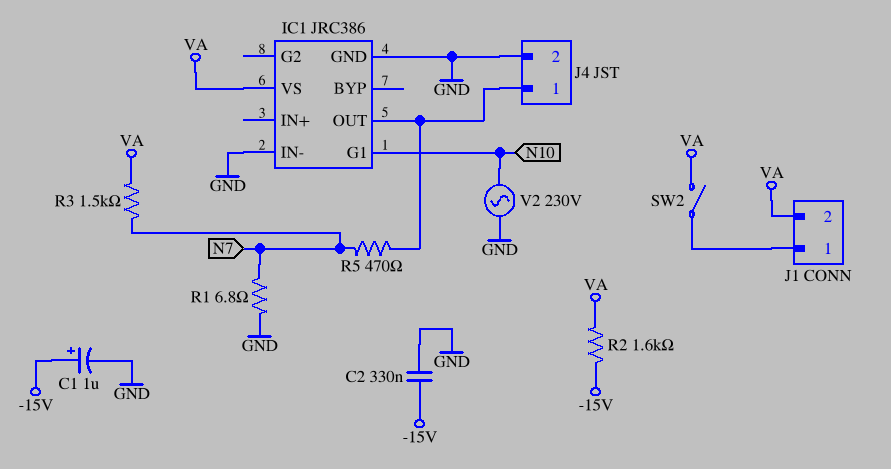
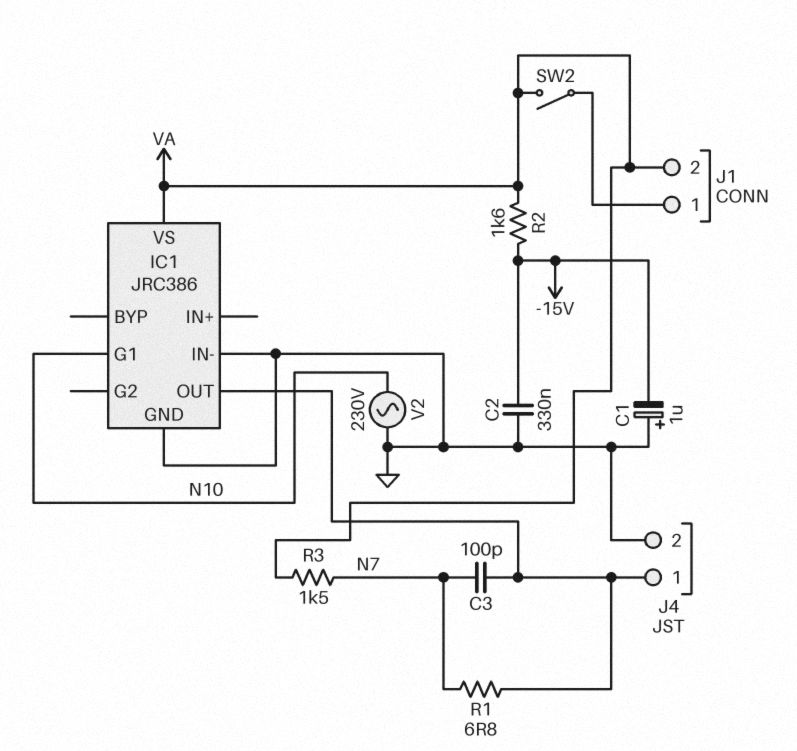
C1: 1uF (plus -15V, minus GND) -> 1uF (plus GND, minus -15V)
C3: none -> 100pF (IC1/OUT, N7)
R1: 6.8 (GND, N7) -> 6.8 (IC1/OUT, N7)
R5: 470 (IC1/OUT, N7) -> none

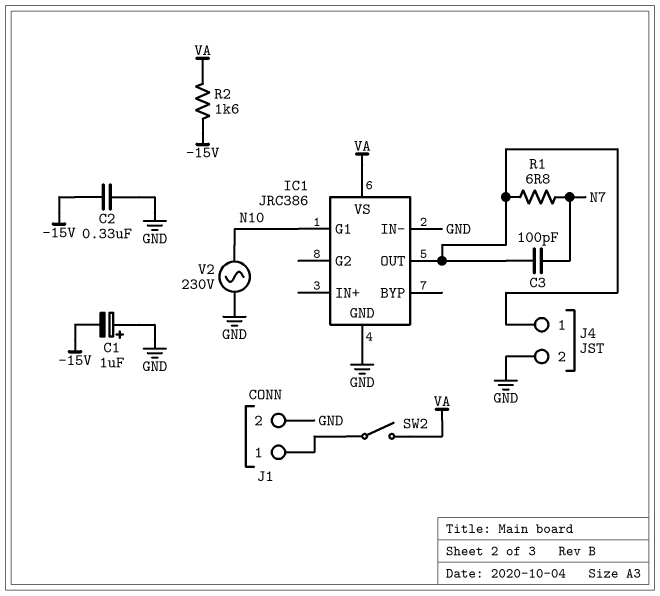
J1 pin 2: VA -> GND
R3: 1.5k (N7, VA) -> none

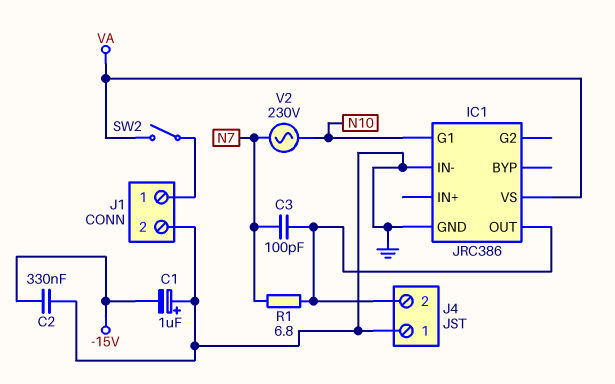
J4 pin 1: IC1/OUT -> GND
J4 pin 2: GND -> IC1/OUT
R2: 1.6k (-15V, VA) -> none
V2: AC 230V (GND, N10) -> AC 230V (N7, N10)

